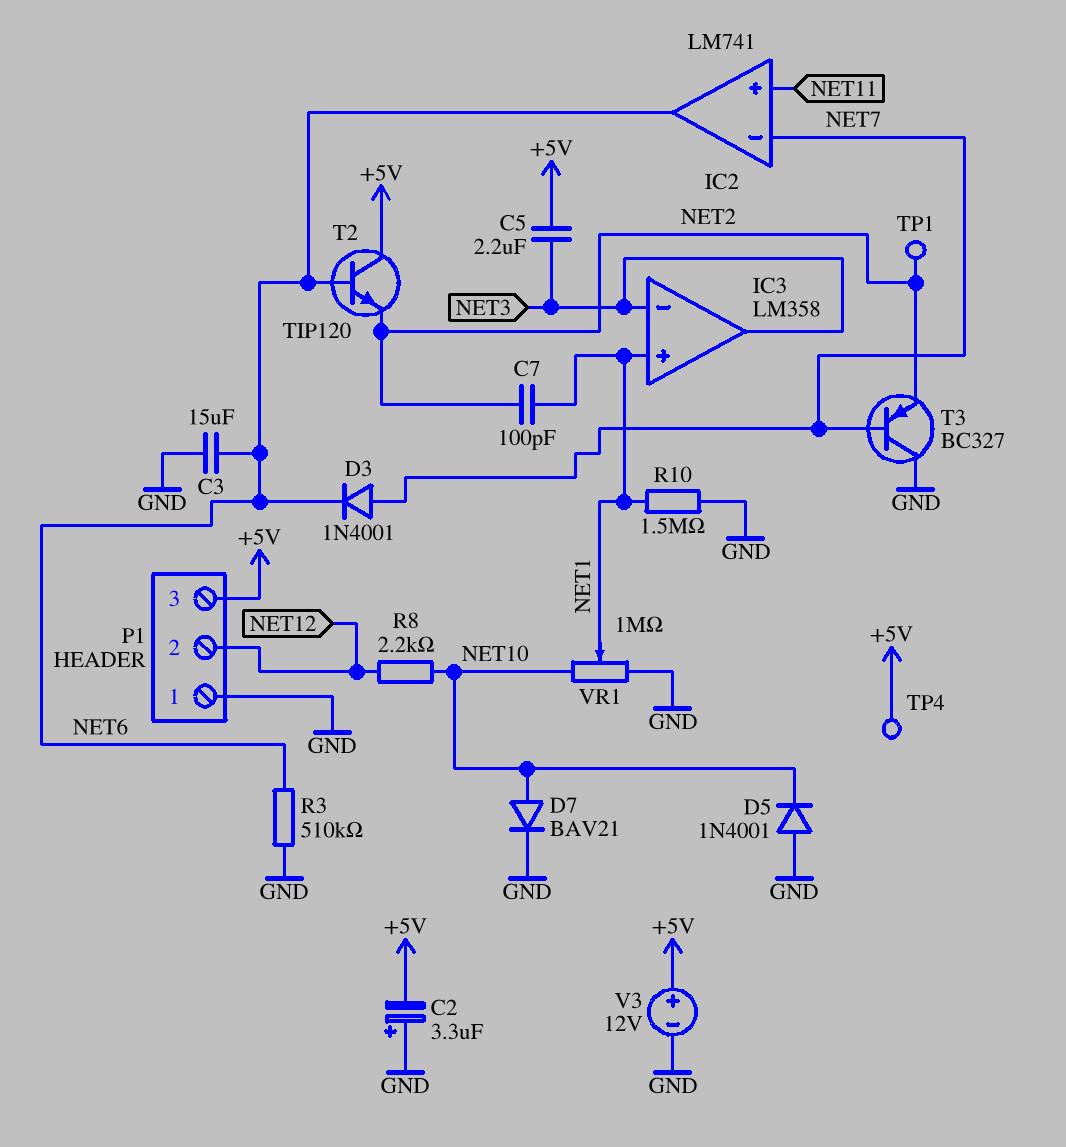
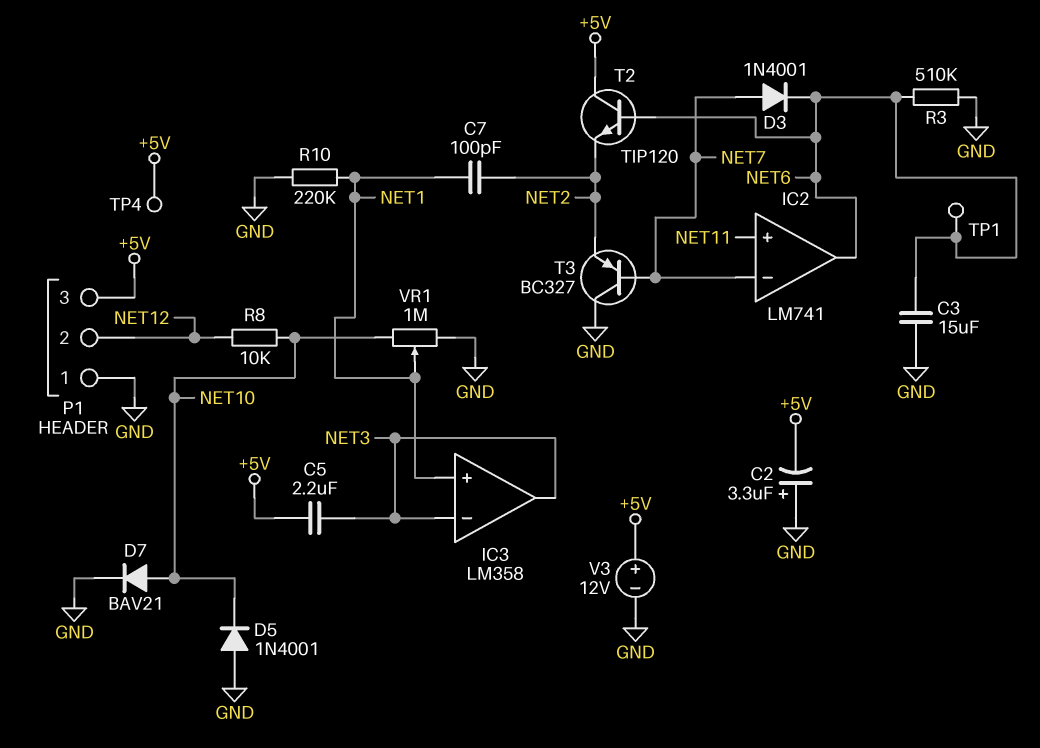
R8: 2.2k (NET10, NET12) -> 10k (NET10, NET12)
R10: 1.5M (GND, NET1) -> 220k (GND, NET1)
TP1: test point (NET2) -> test point (NET6)

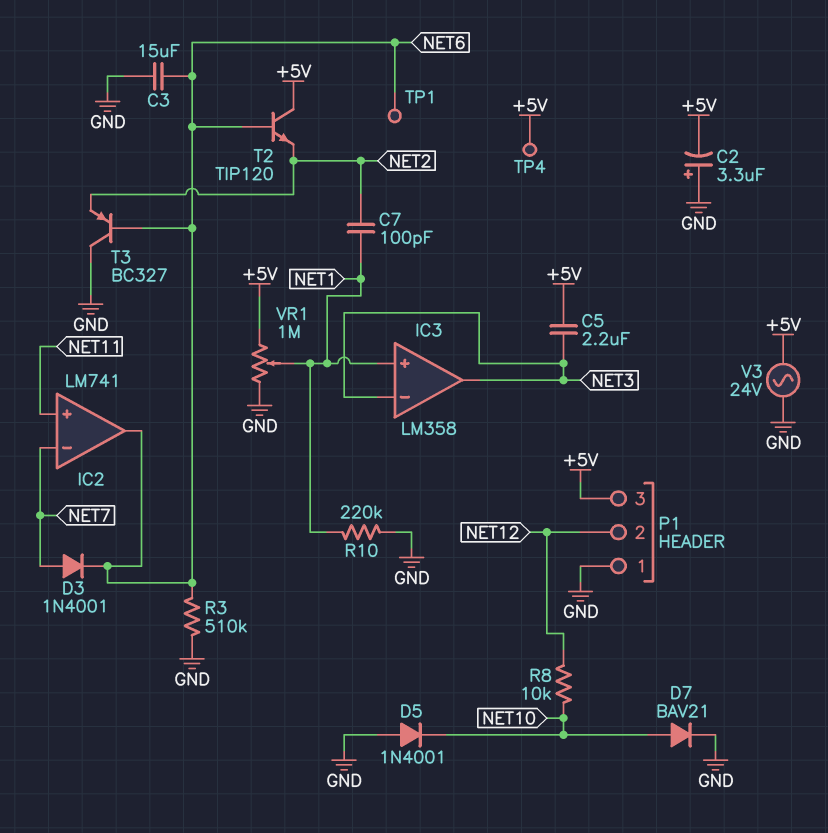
T3: PNP BC327 (B NET7, C GND, E NET2) -> PNP BC327 (B NET6, C GND, E NET2)
V3: 12V (plus +5V, minus GND) -> AC 24V (+5V, GND)
VR1: 1M (GND, NET10, wiper NET1) -> 1M (+5V, GND, wiper NET1)

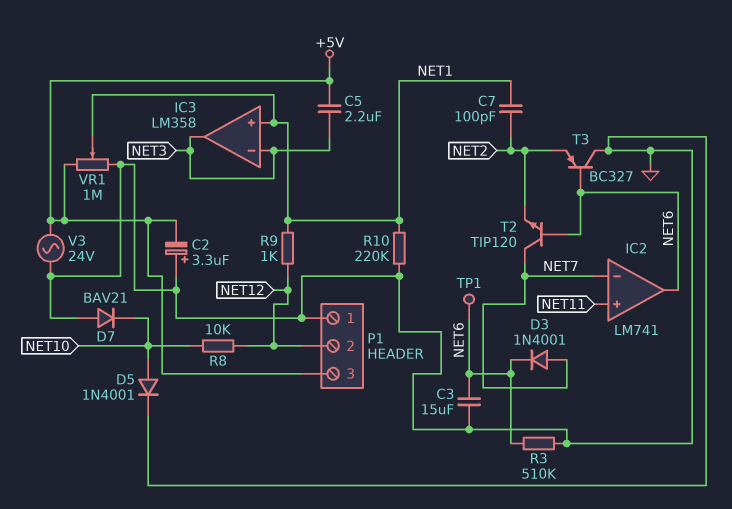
D5: diode 1N4001 (A GND, K NET10) -> diode 1N4001 (A NET10, K GND)
D7: diode BAV21 (A NET10, K GND) -> diode BAV21 (A GND, K NET10)
R9: none -> 1k (NET1, NET12)
T2: NPN TIP120 (B NET6, C +5V, E NET2) -> NPN TIP120 (B NET6, C NET7, E NET2)
TP4: test point (+5V) -> none

